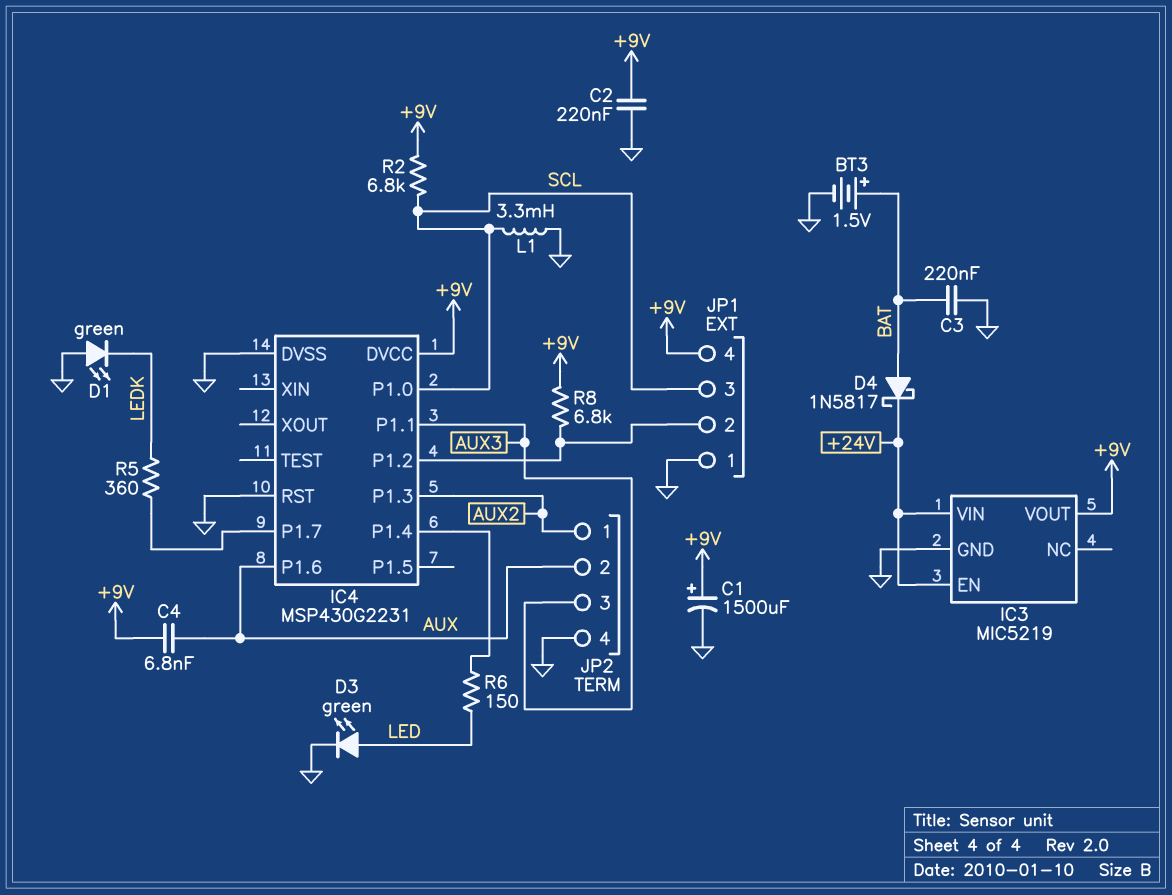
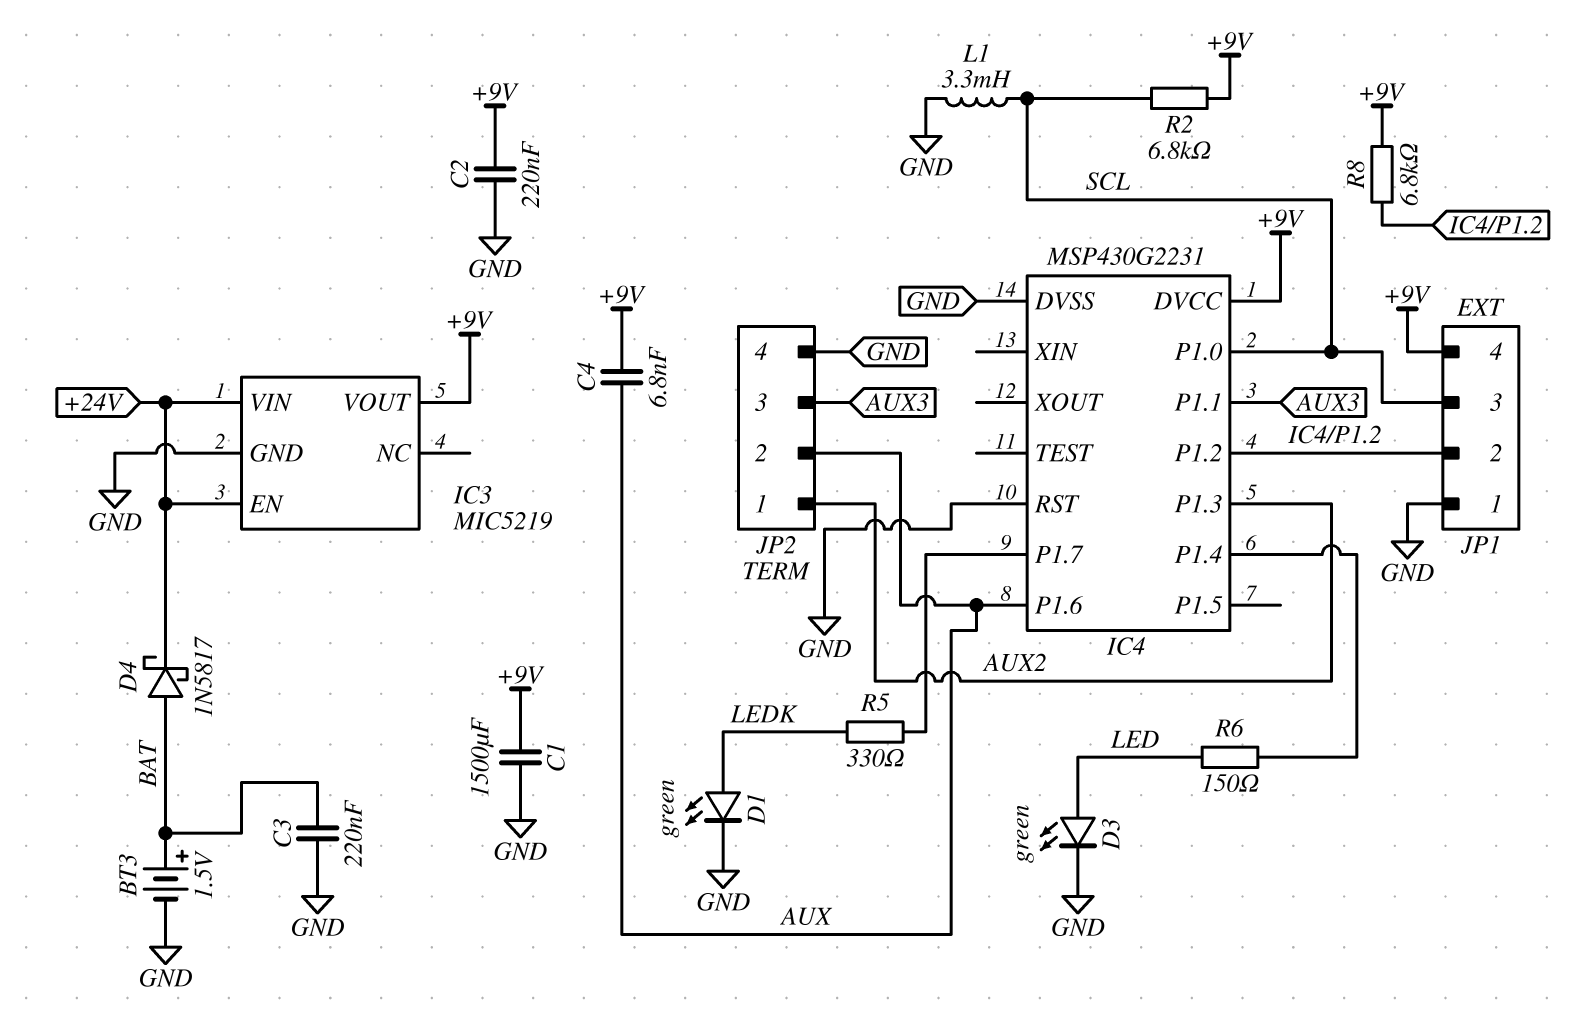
C1: 1500uF (plus +9V, minus GND) -> 1500uF (+9V, GND)
D1: LED green (A GND, K LEDK) -> LED green (A LEDK, K GND)
R5: 360 (IC4/P1.7, LEDK) -> 330 (IC4/P1.7, LEDK)

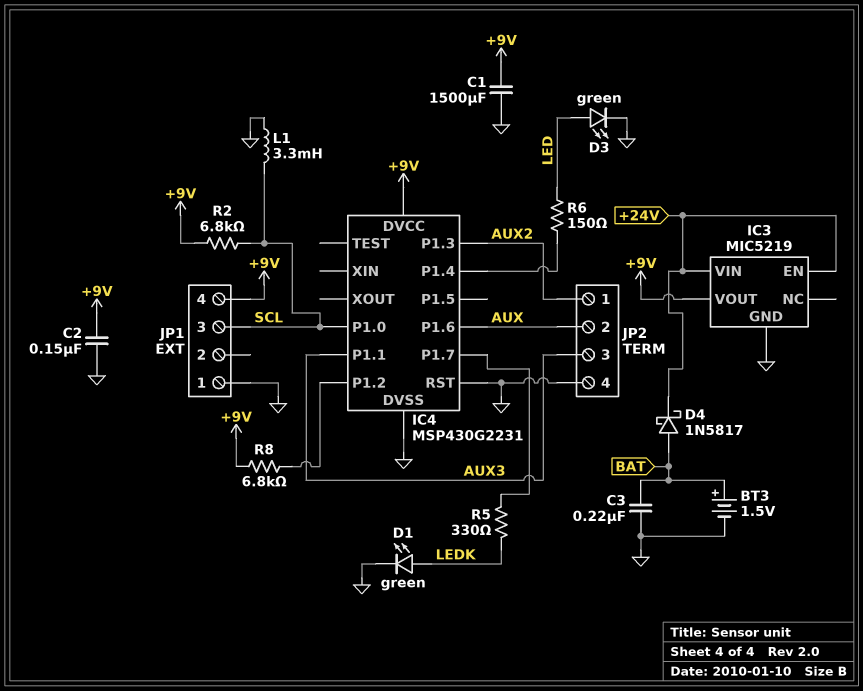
C2: 220nF (+9V, GND) -> 150nF (+9V, GND)
C4: 6.8nF (+9V, AUX) -> none
JP1 pin 2: IC4/P1.2 -> none

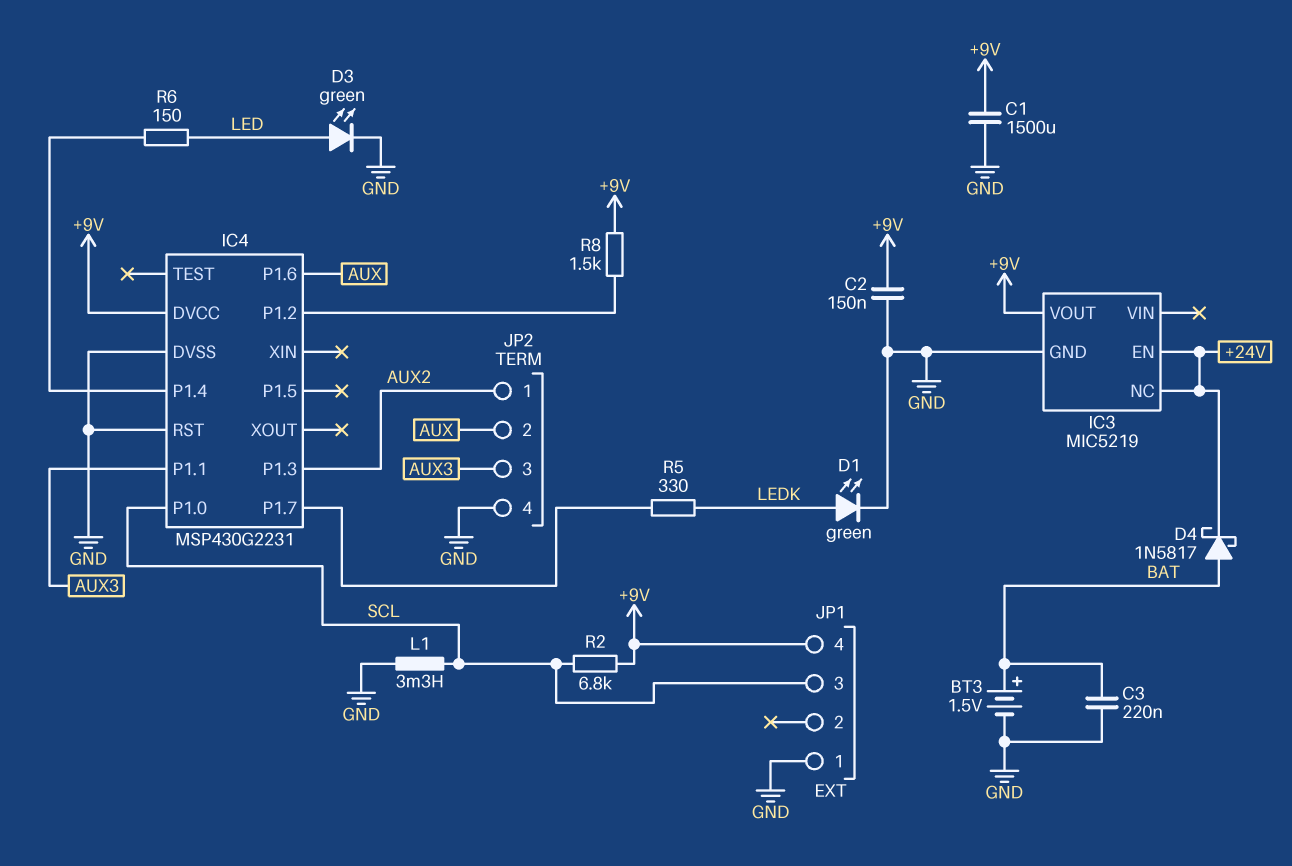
IC3 pin NC: none -> +24V
IC3 pin VIN: +24V -> none
R8: 6.8k (+9V, IC4/P1.2) -> 1.5k (+9V, IC4/P1.2)

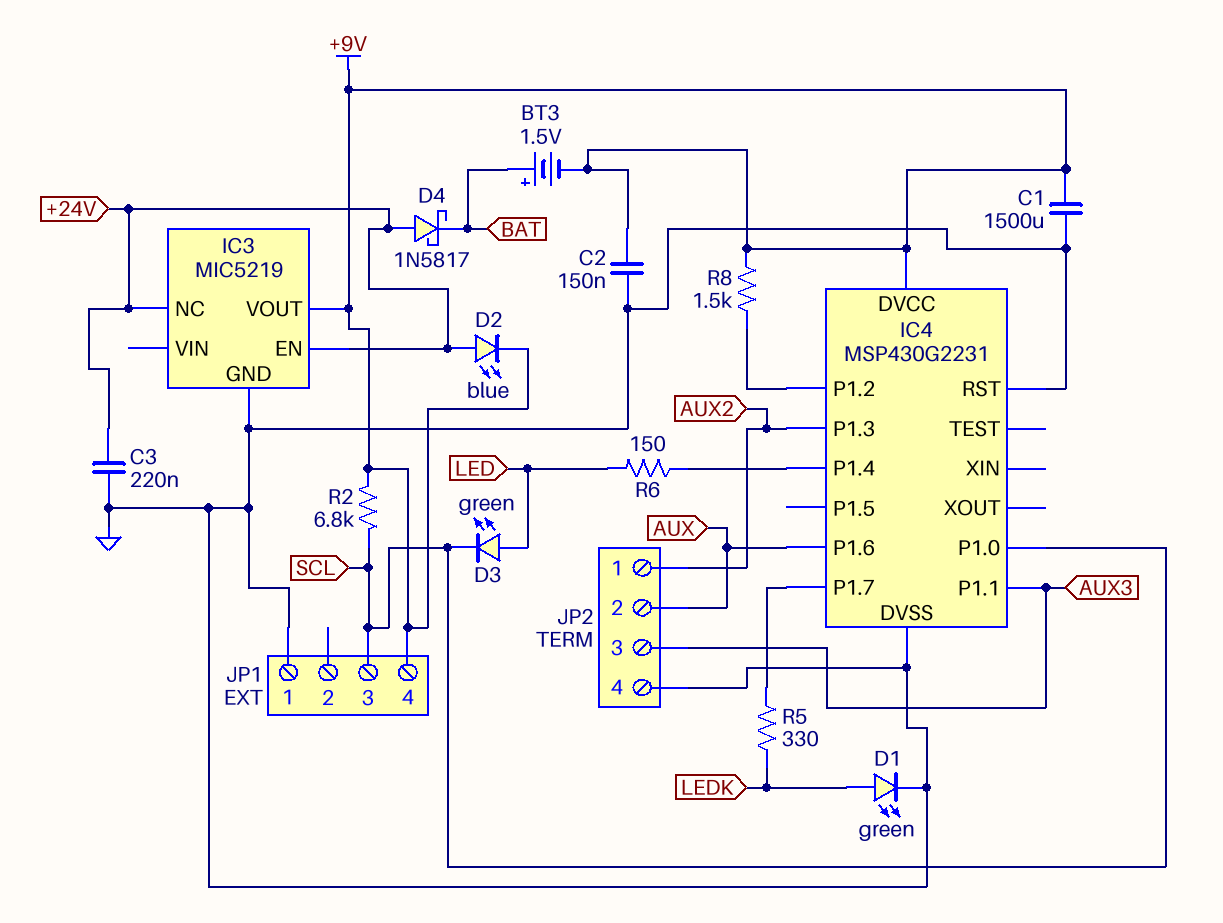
BT3: 1.5V (plus BAT, minus GND) -> 1.5V (plus BAT, minus +9V)
C3: 220nF (BAT, GND) -> 220nF (+24V, GND)
D2: none -> LED blue (A +24V, K +9V)
D3: LED green (A LED, K GND) -> LED green (A LED, K SCL)
D4: schottky 1N5817 (A BAT, K +24V) -> schottky 1N5817 (A +24V, K BAT)
L1: 3.3mH (GND, SCL) -> none

